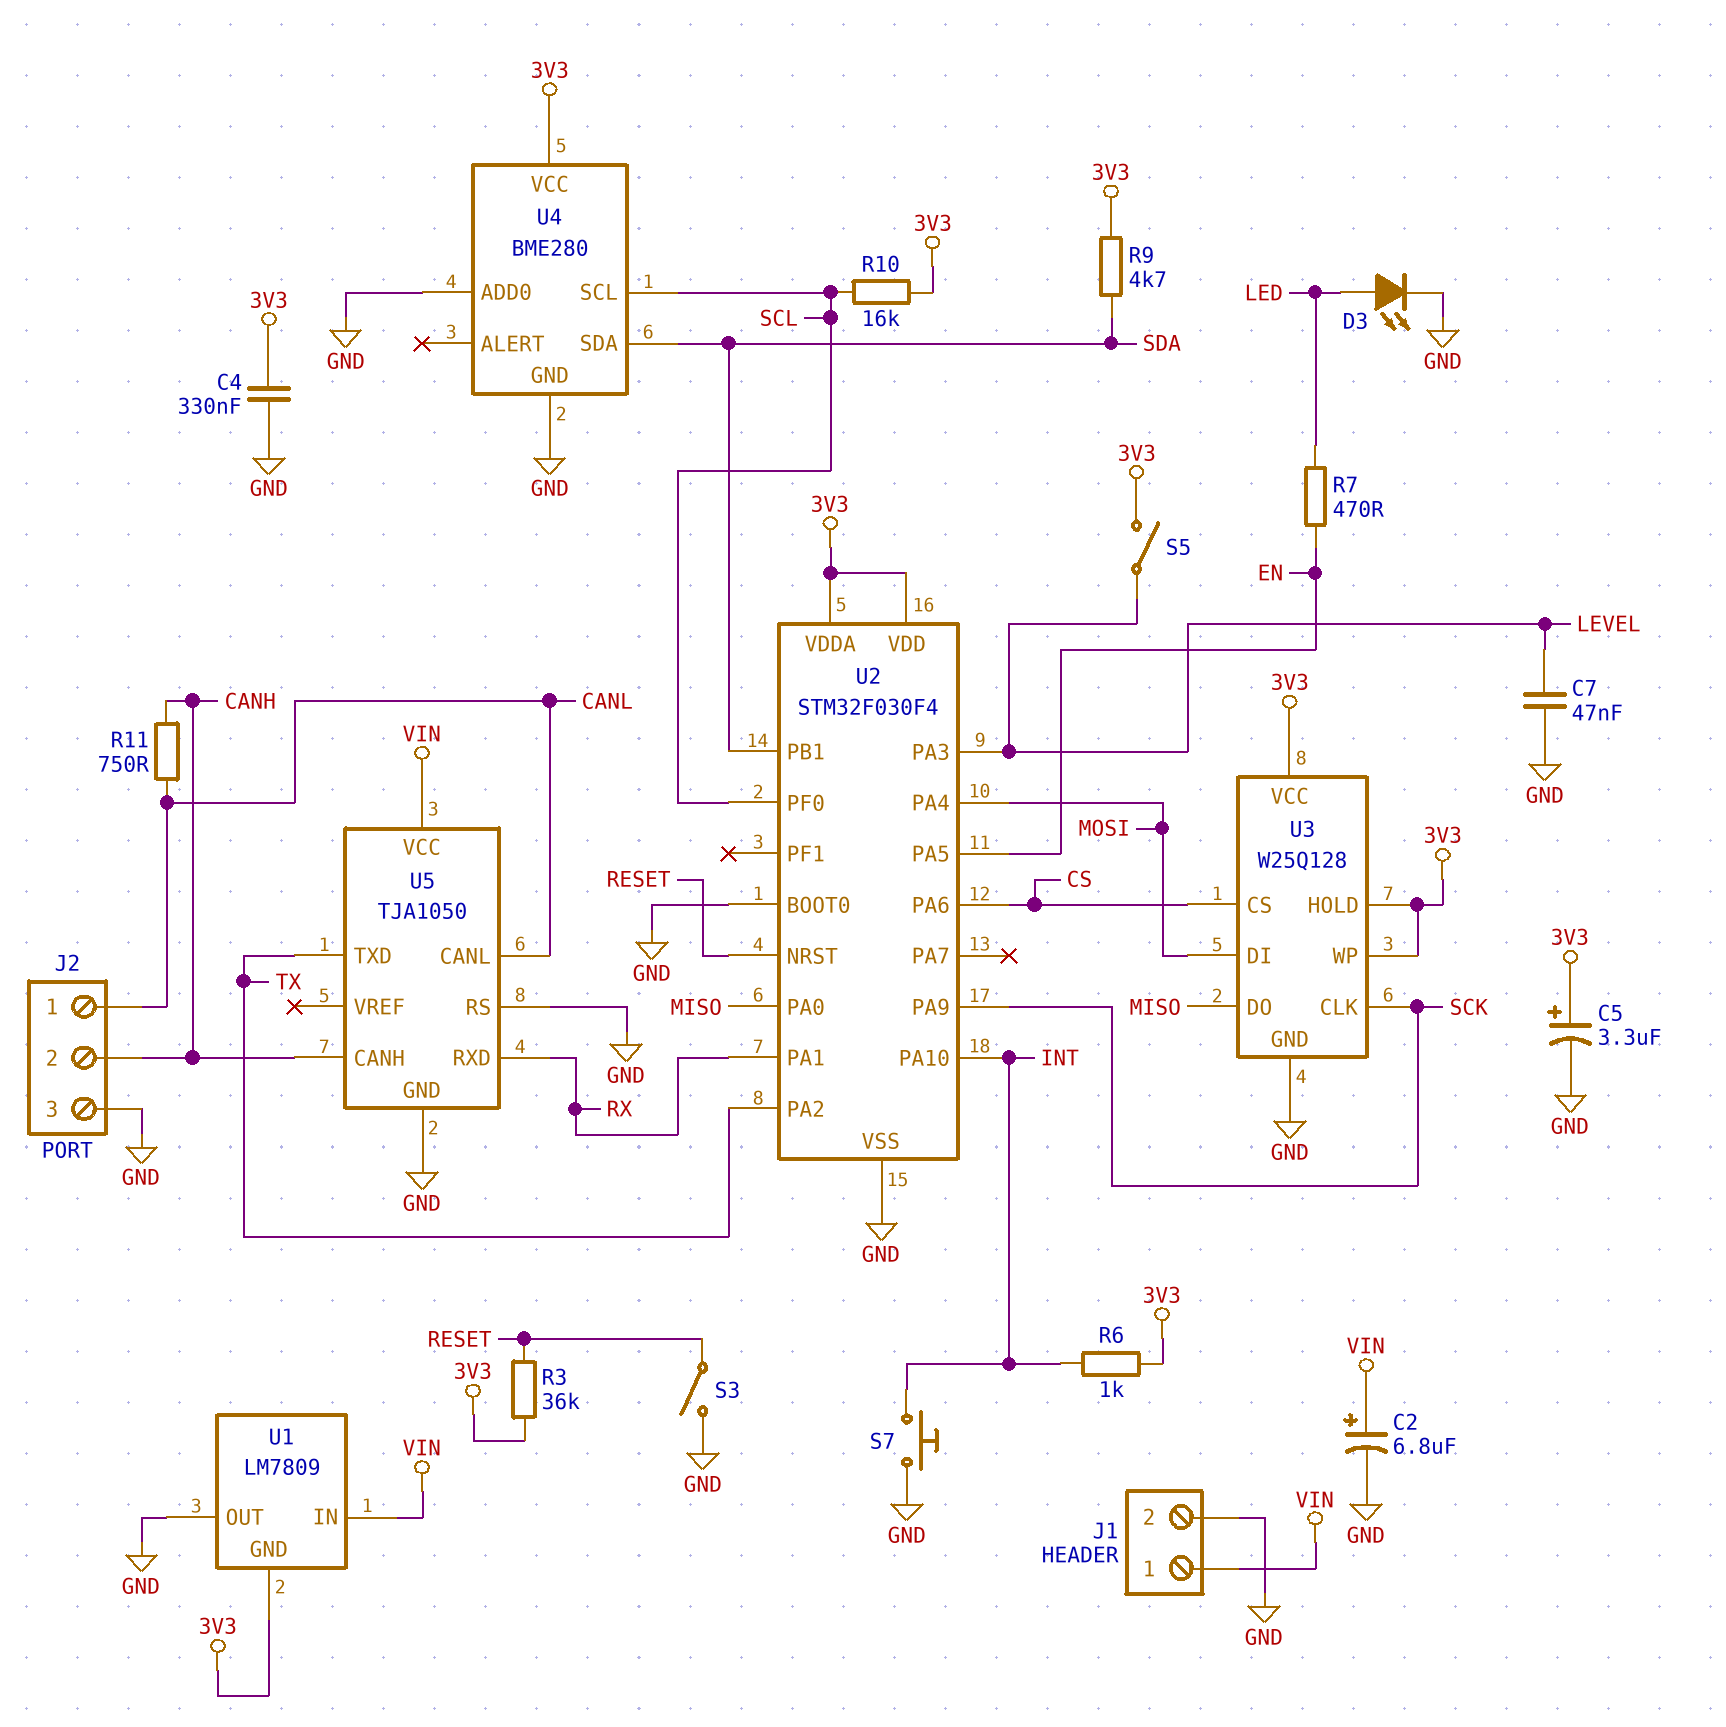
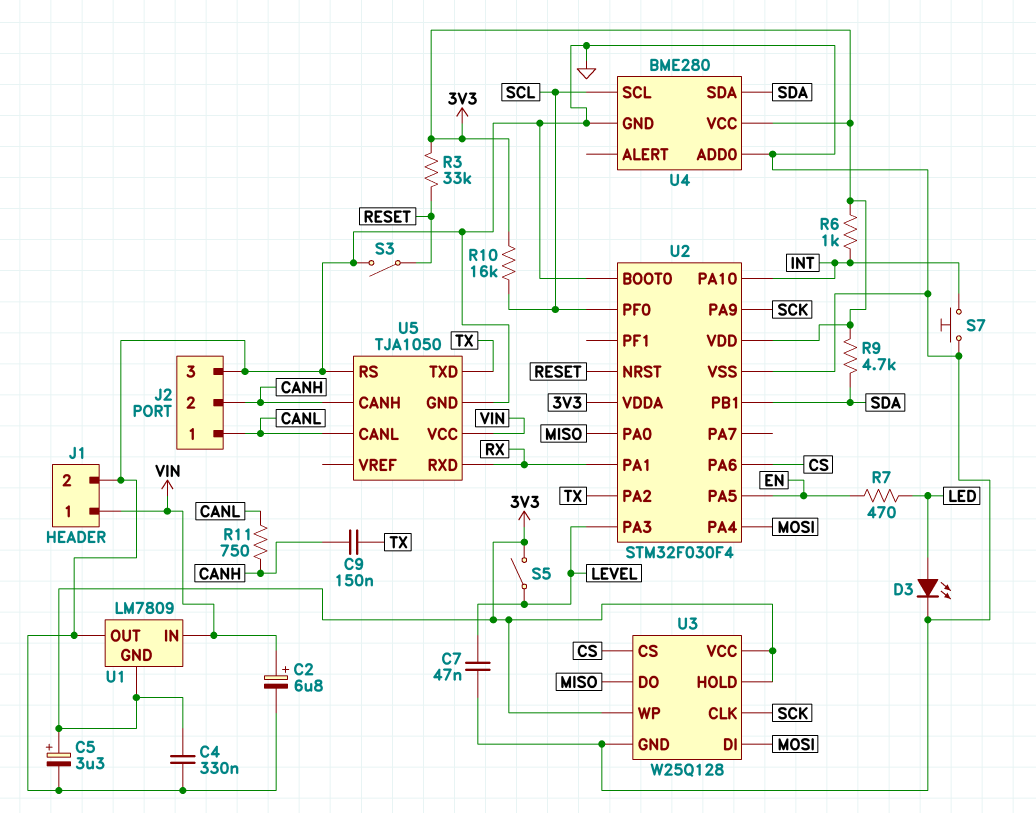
C9: none -> 150nF (CANH, TX)
R3: 36k (3V3, RESET) -> 33k (3V3, RESET)

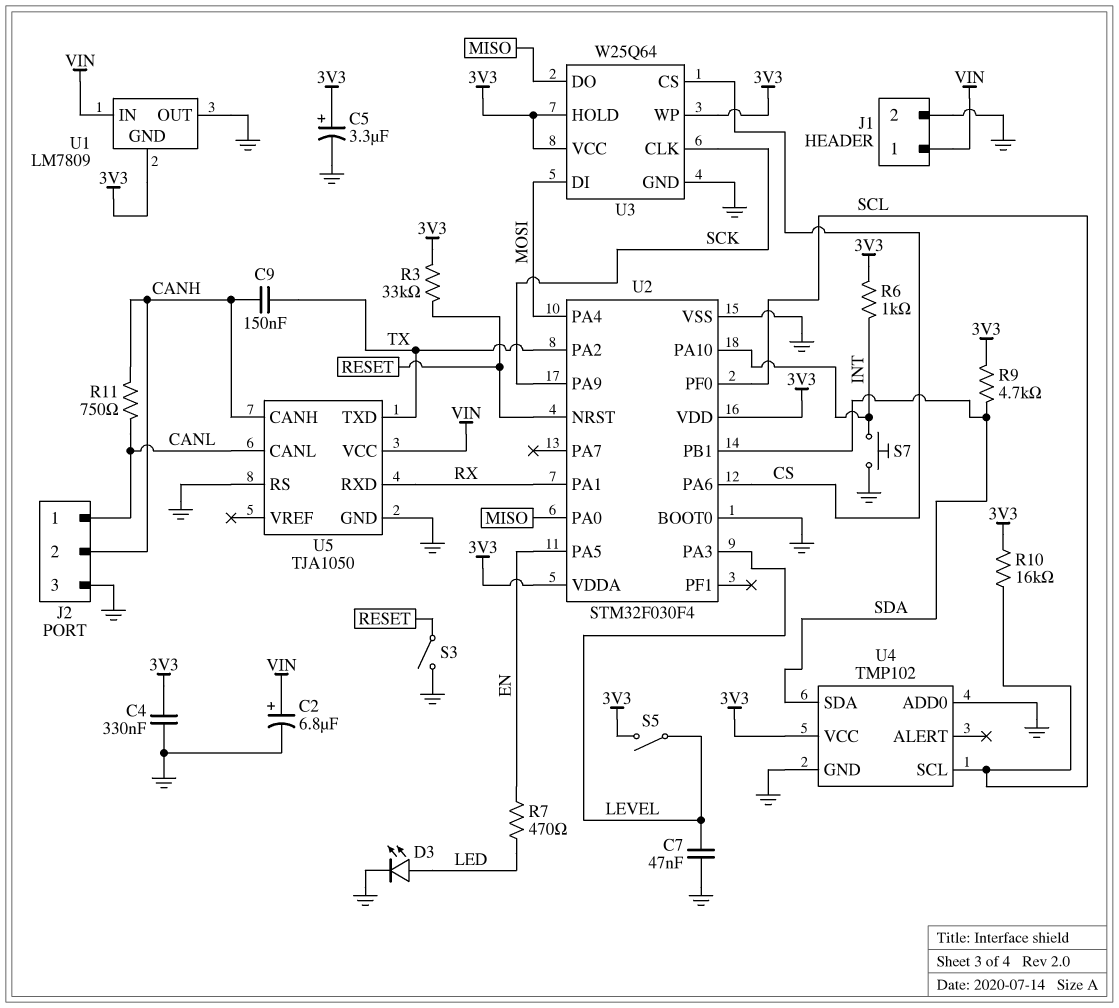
U3: W25Q128 -> W25Q64
U4: BME280 -> TMP102

